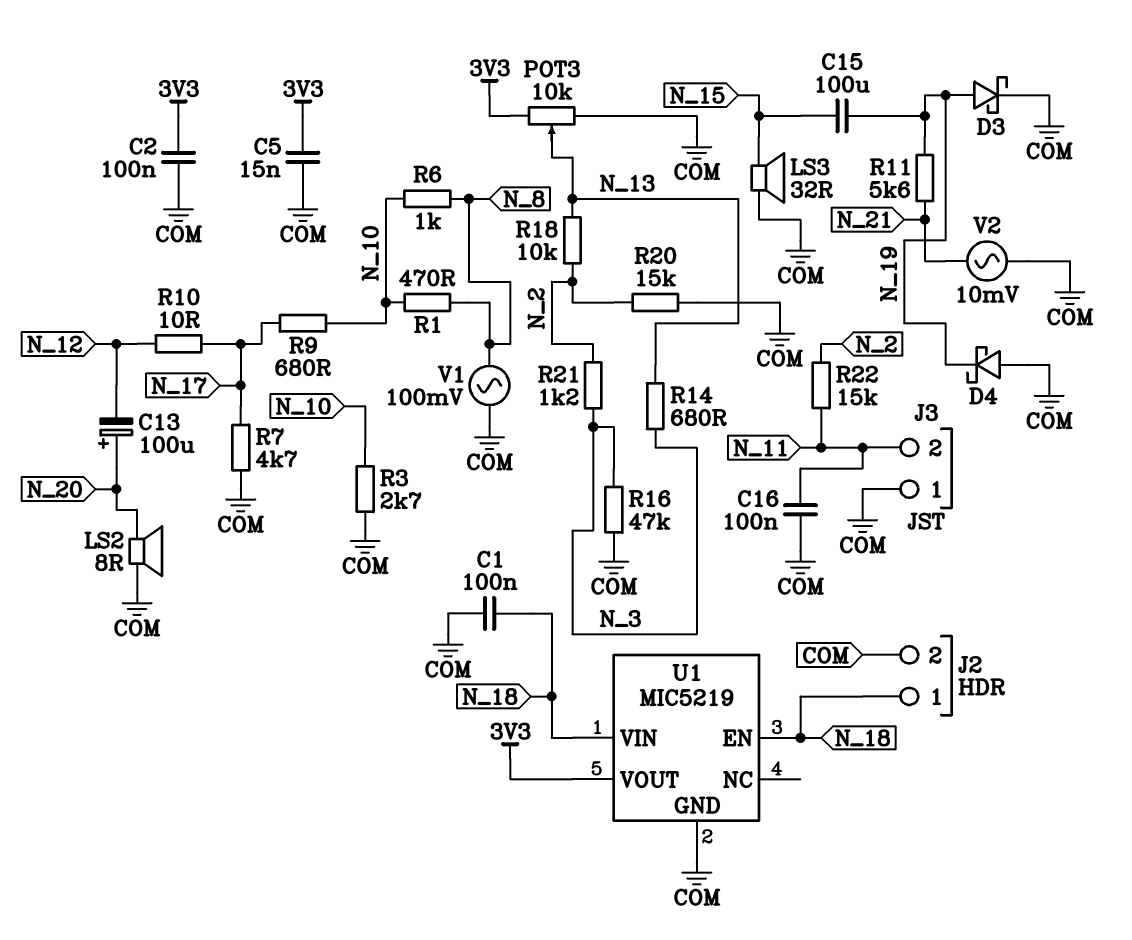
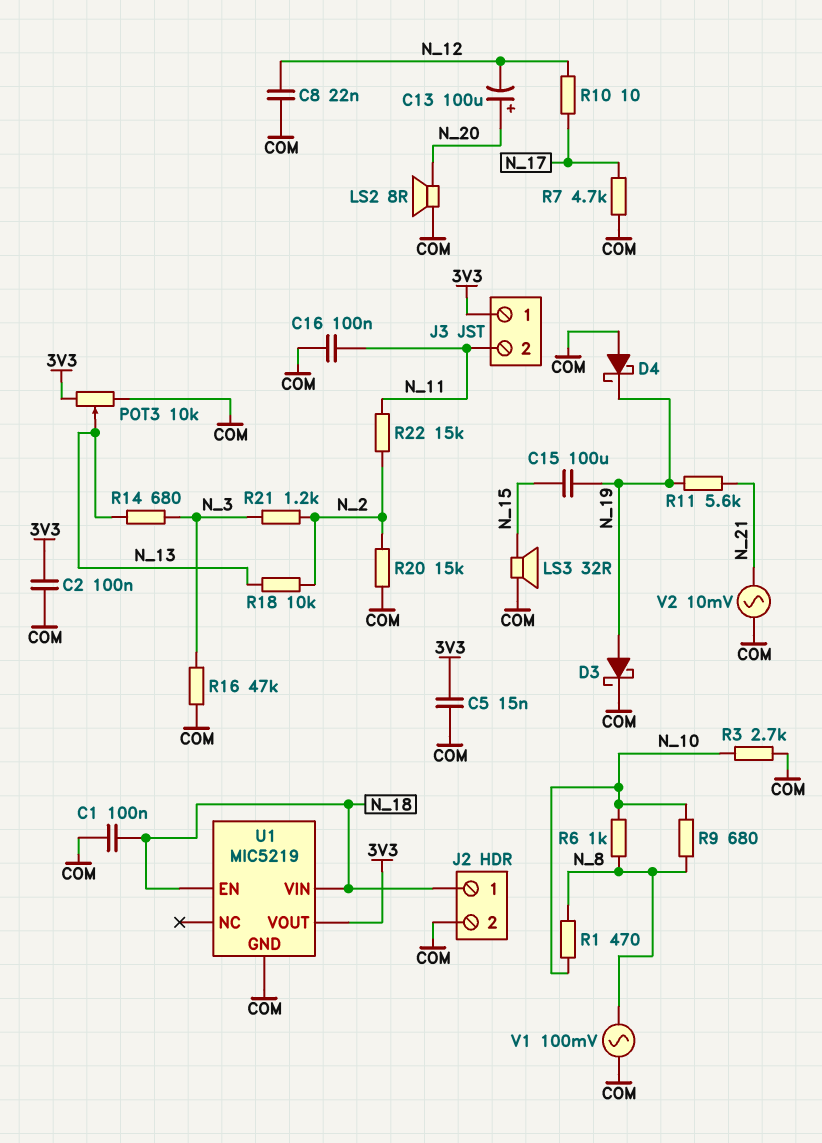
C8: none -> 22nF (COM, N_12)
J3 pin 1: COM -> 3V3
R9: 680 (N_10, N_17) -> 680 (N_8, N_10)

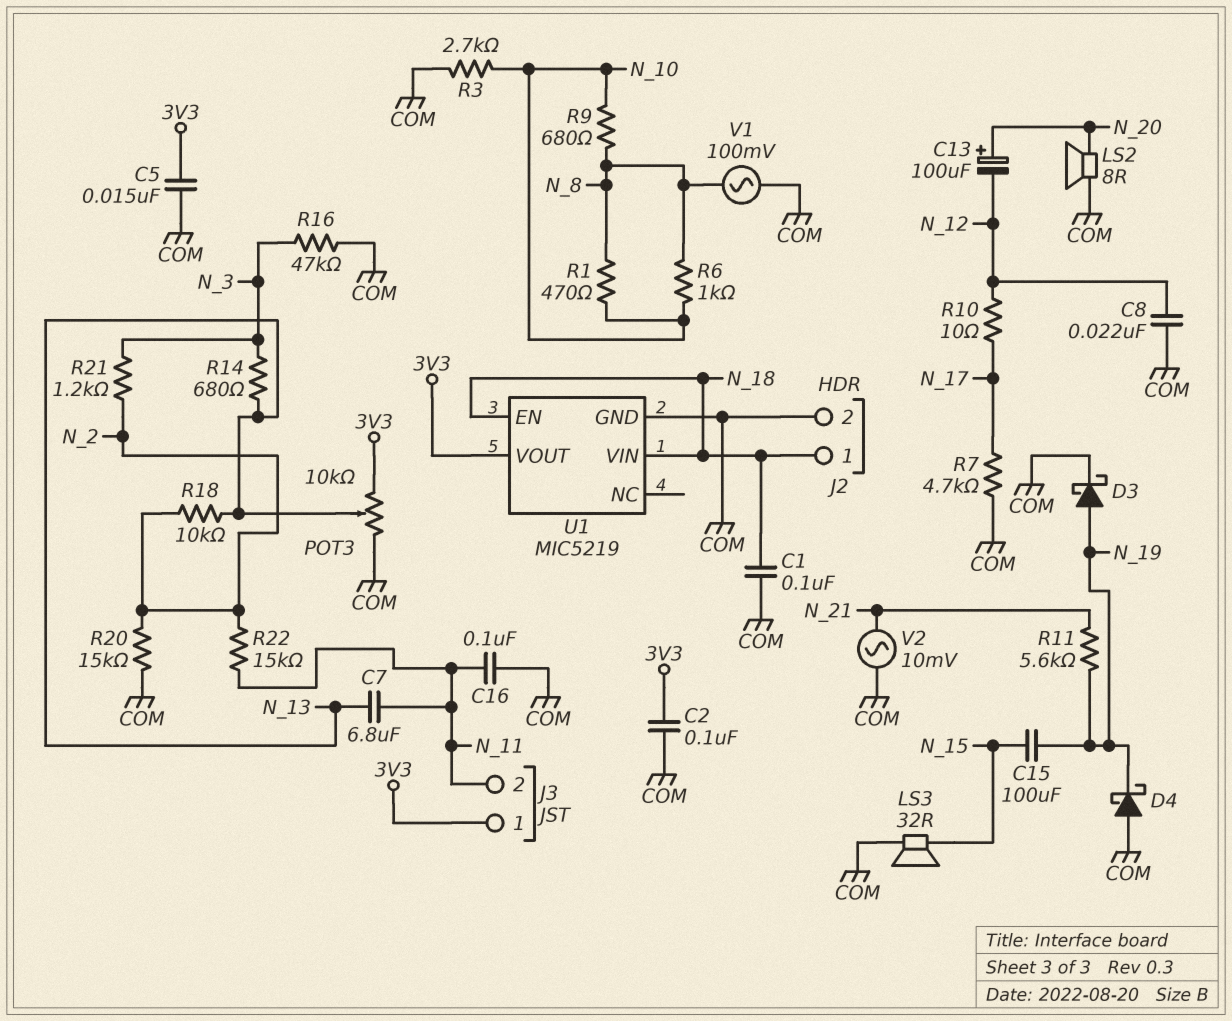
C7: none -> 6.8uF (N_11, N_13)

